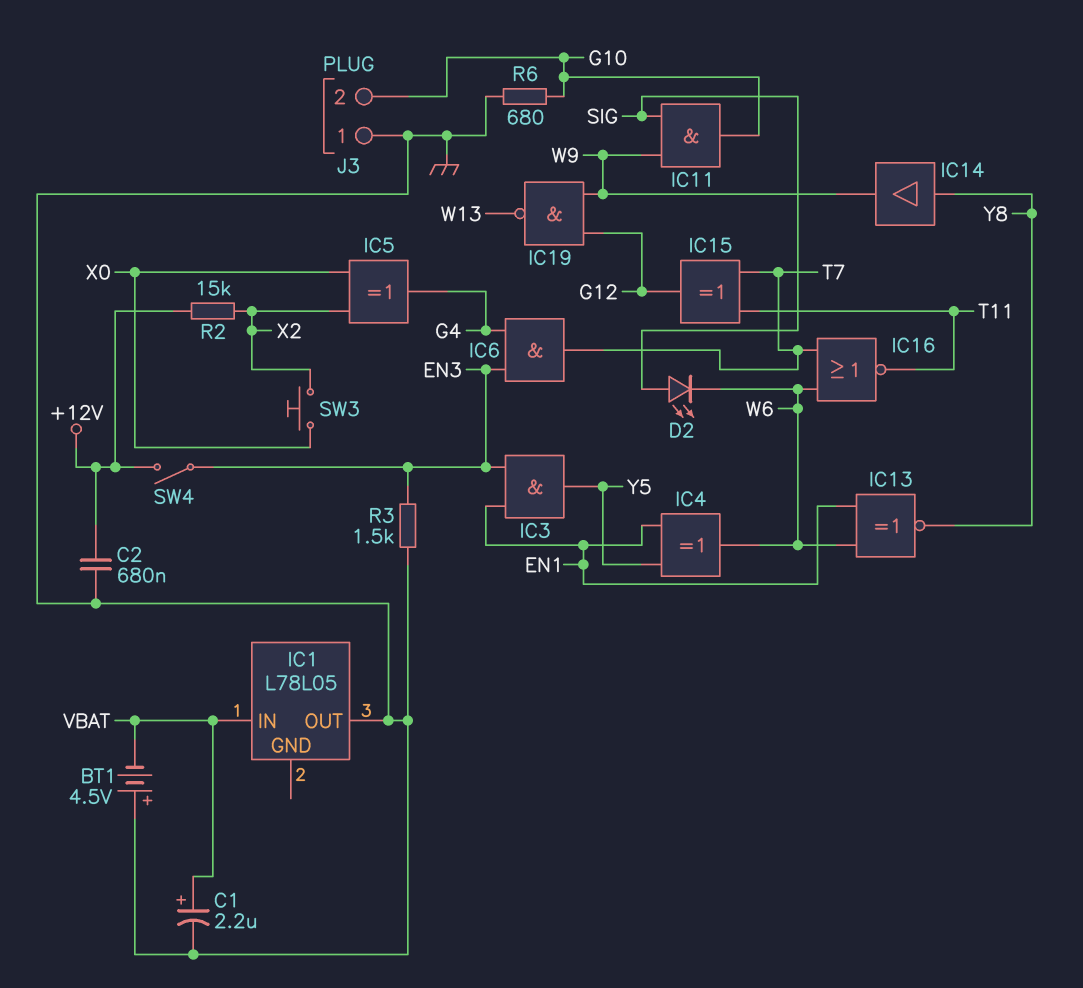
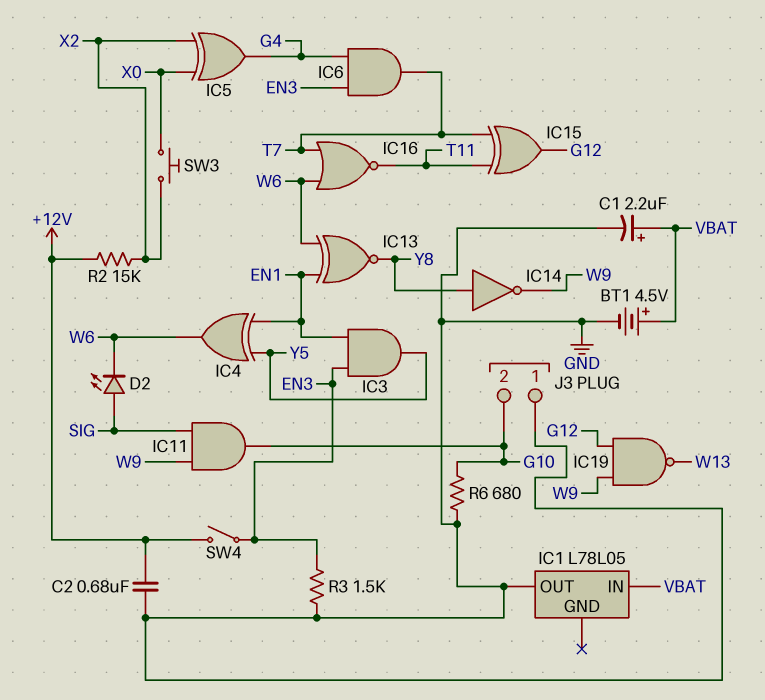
BT1: 4.5V (plus GND, minus VBAT) -> 4.5V (plus VBAT, minus GND)
IC14: buffer (in Y8, out W9) -> NOT (in Y8, out W9)

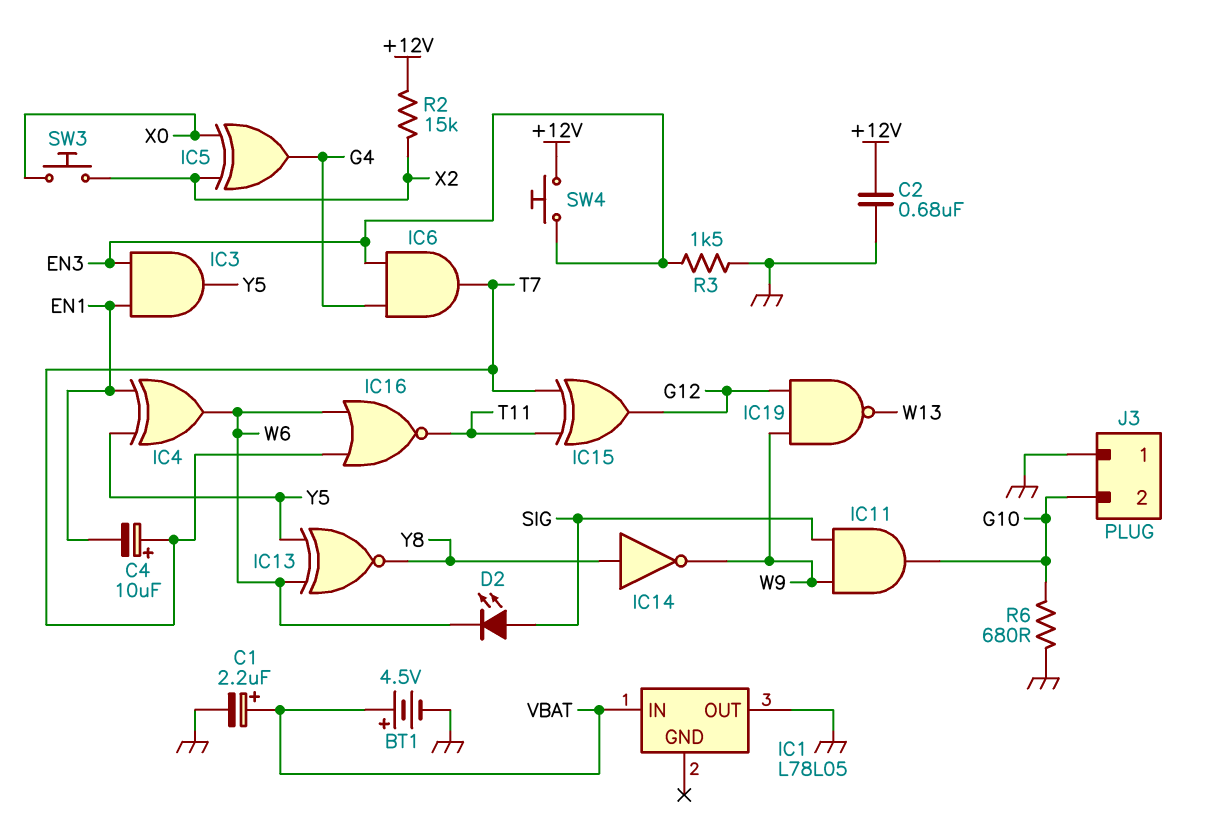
C4: none -> 10uF (plus T7, minus EN1)
IC13: XNOR (in EN1, in W6, out Y8) -> XNOR (in W6, in Y5, out Y8)
SW4: switch (+12V, EN3) -> button (+12V, EN3)

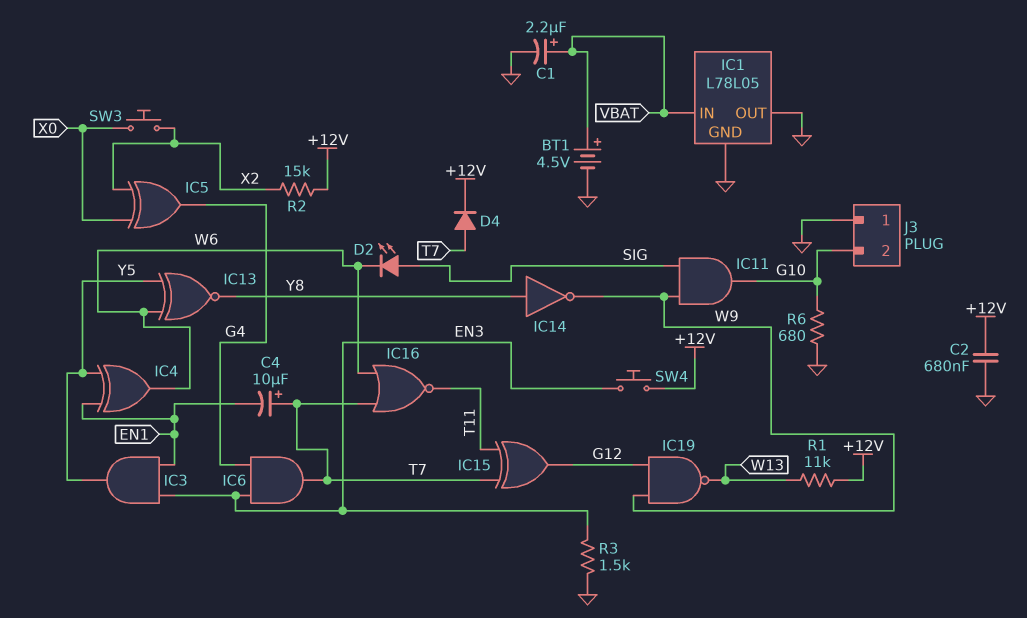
D4: none -> diode (A T7, K +12V)
IC1 pin GND: none -> GND
R1: none -> 11k (+12V, W13)

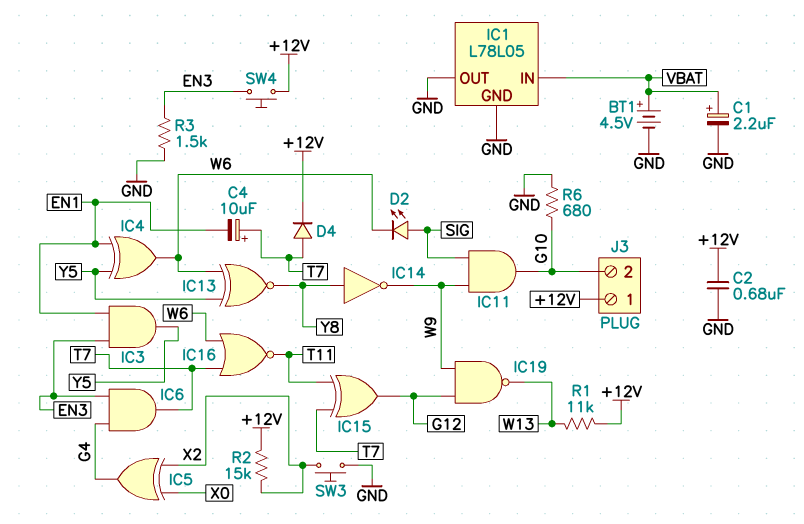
J3 pin 1: GND -> +12V
SW3: button (X0, X2) -> button (GND, X2)

